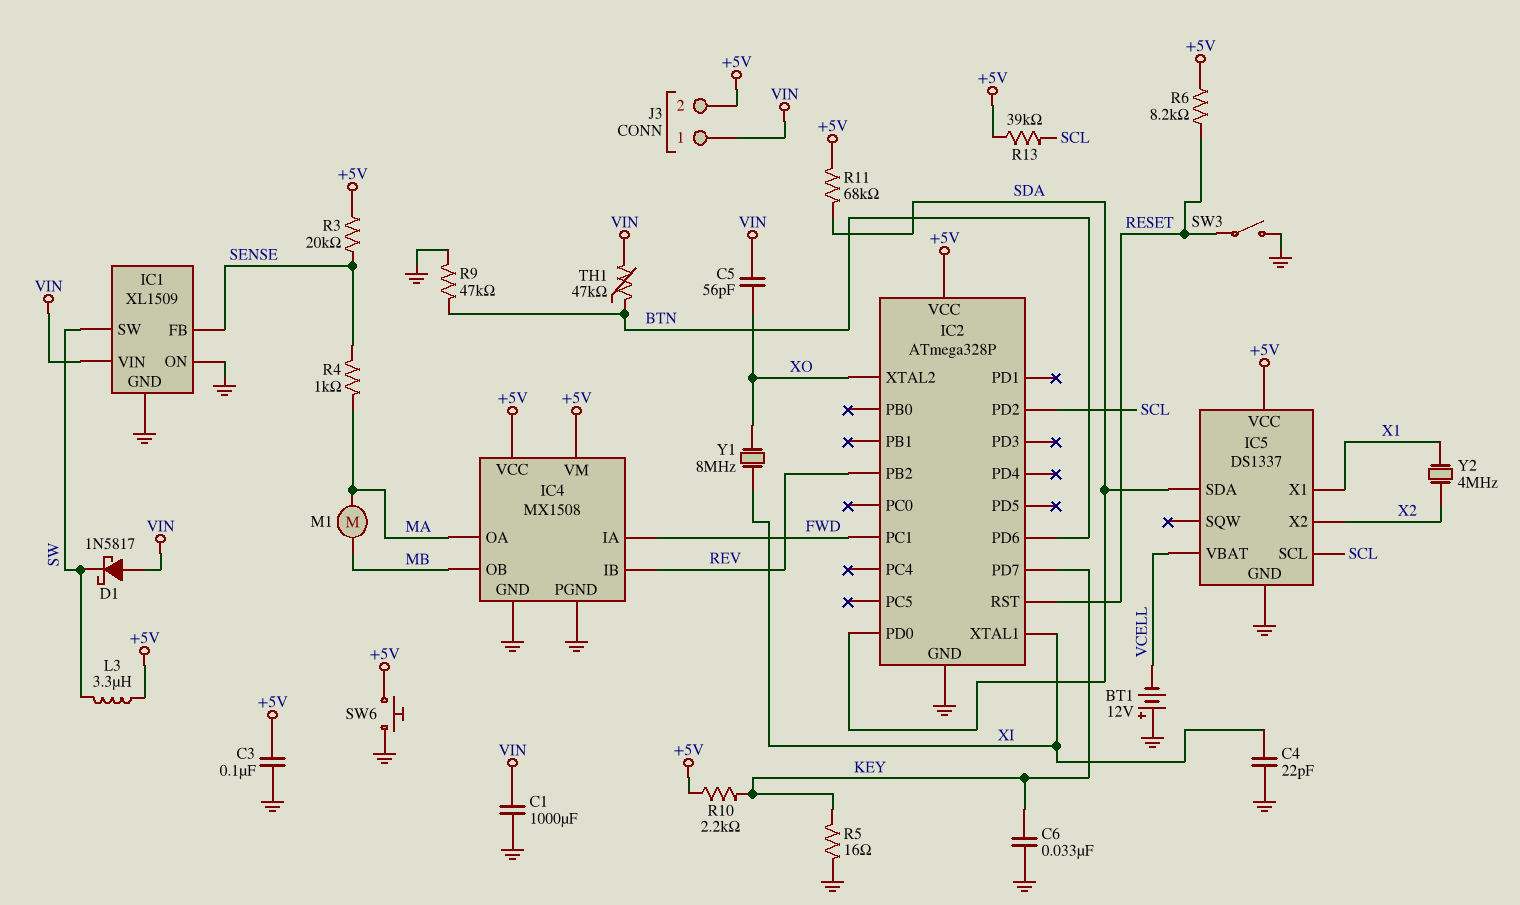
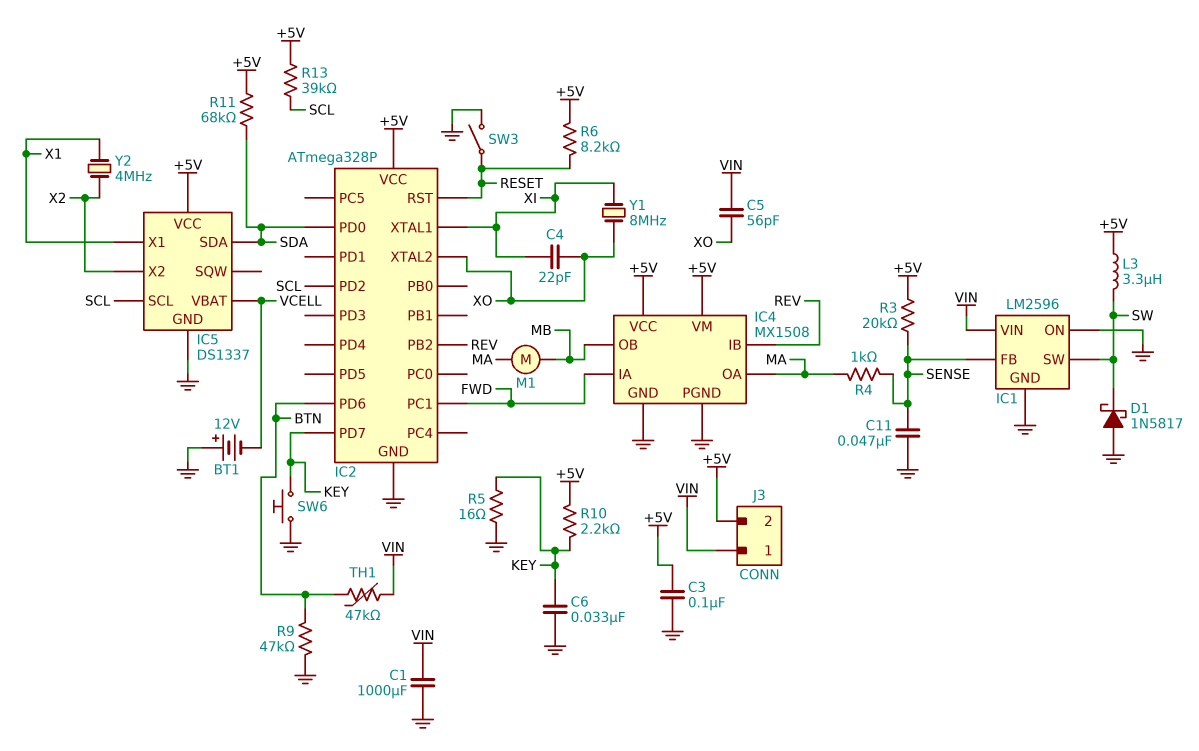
C4: 22pF (GND, XI) -> 22pF (XI, XO)
C11: none -> 47nF (GND, SENSE)
D1: schottky 1N5817 (A VIN, K SW) -> schottky 1N5817 (A GND, K SW)
IC1: XL1509 -> LM2596
SW6: button (+5V, GND) -> button (GND, KEY)

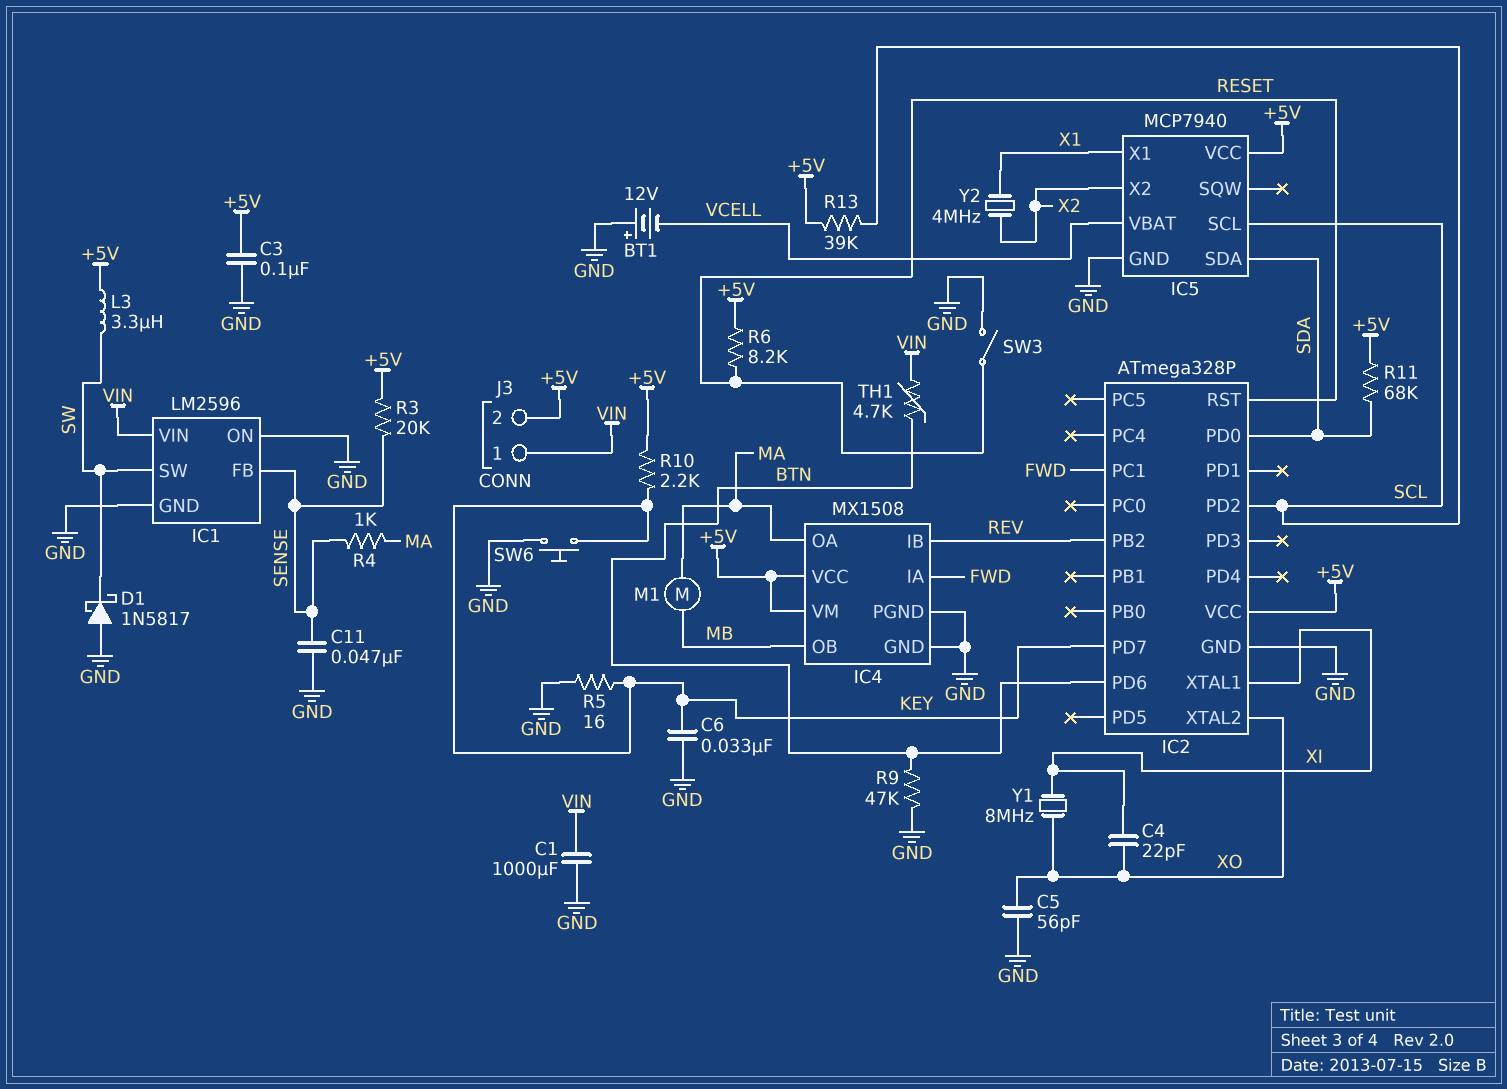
C5: 56pF (VIN, XO) -> 56pF (GND, XO)
IC5: DS1337 -> MCP7940
TH1: 47k (BTN, VIN) -> 4.7k (BTN, VIN)

